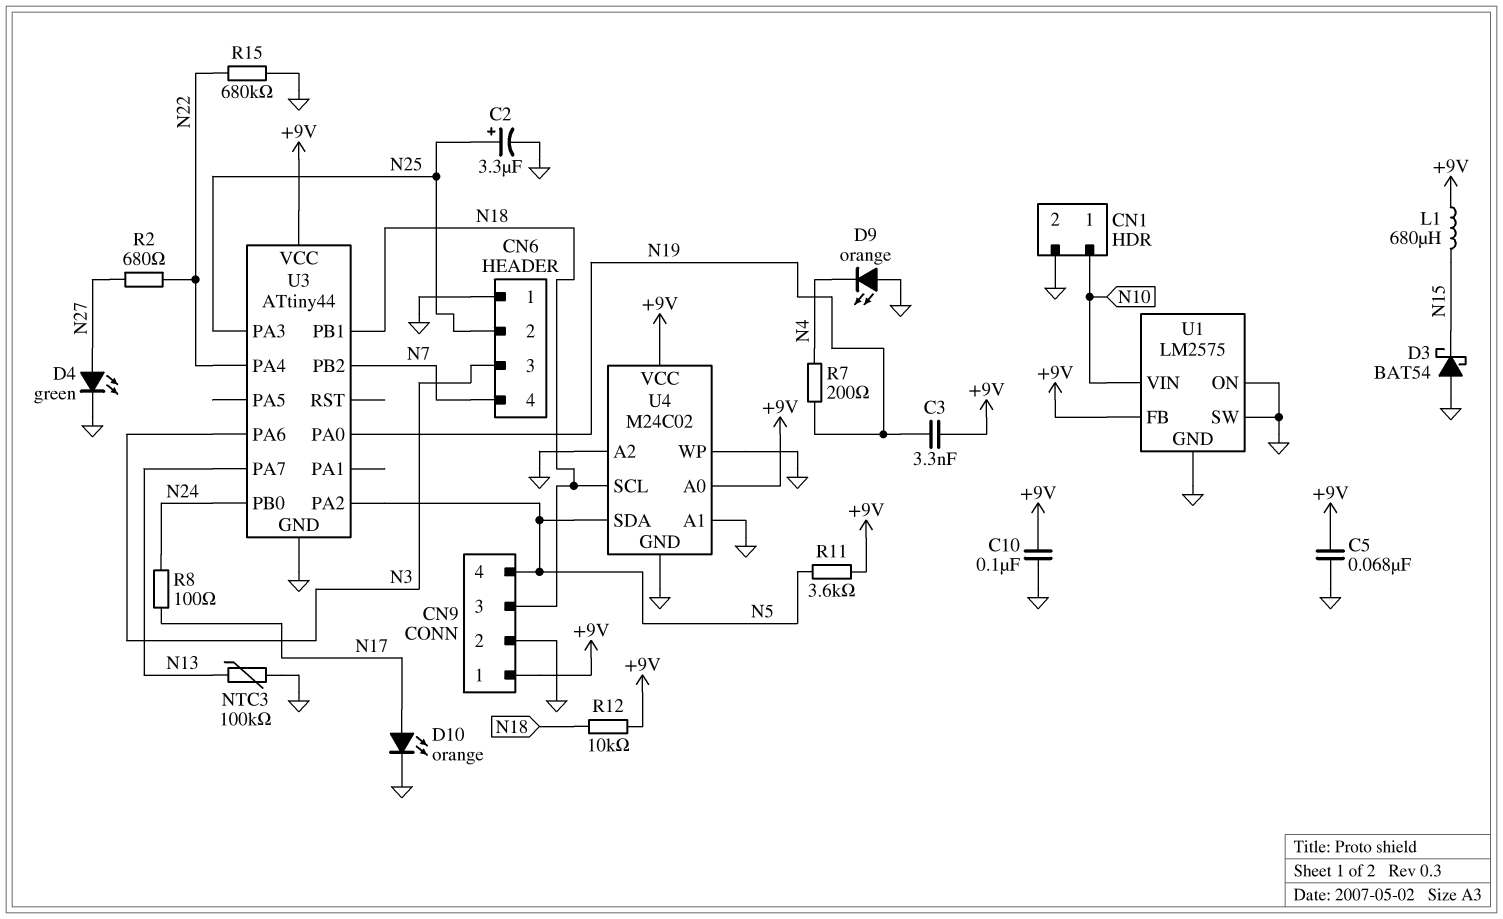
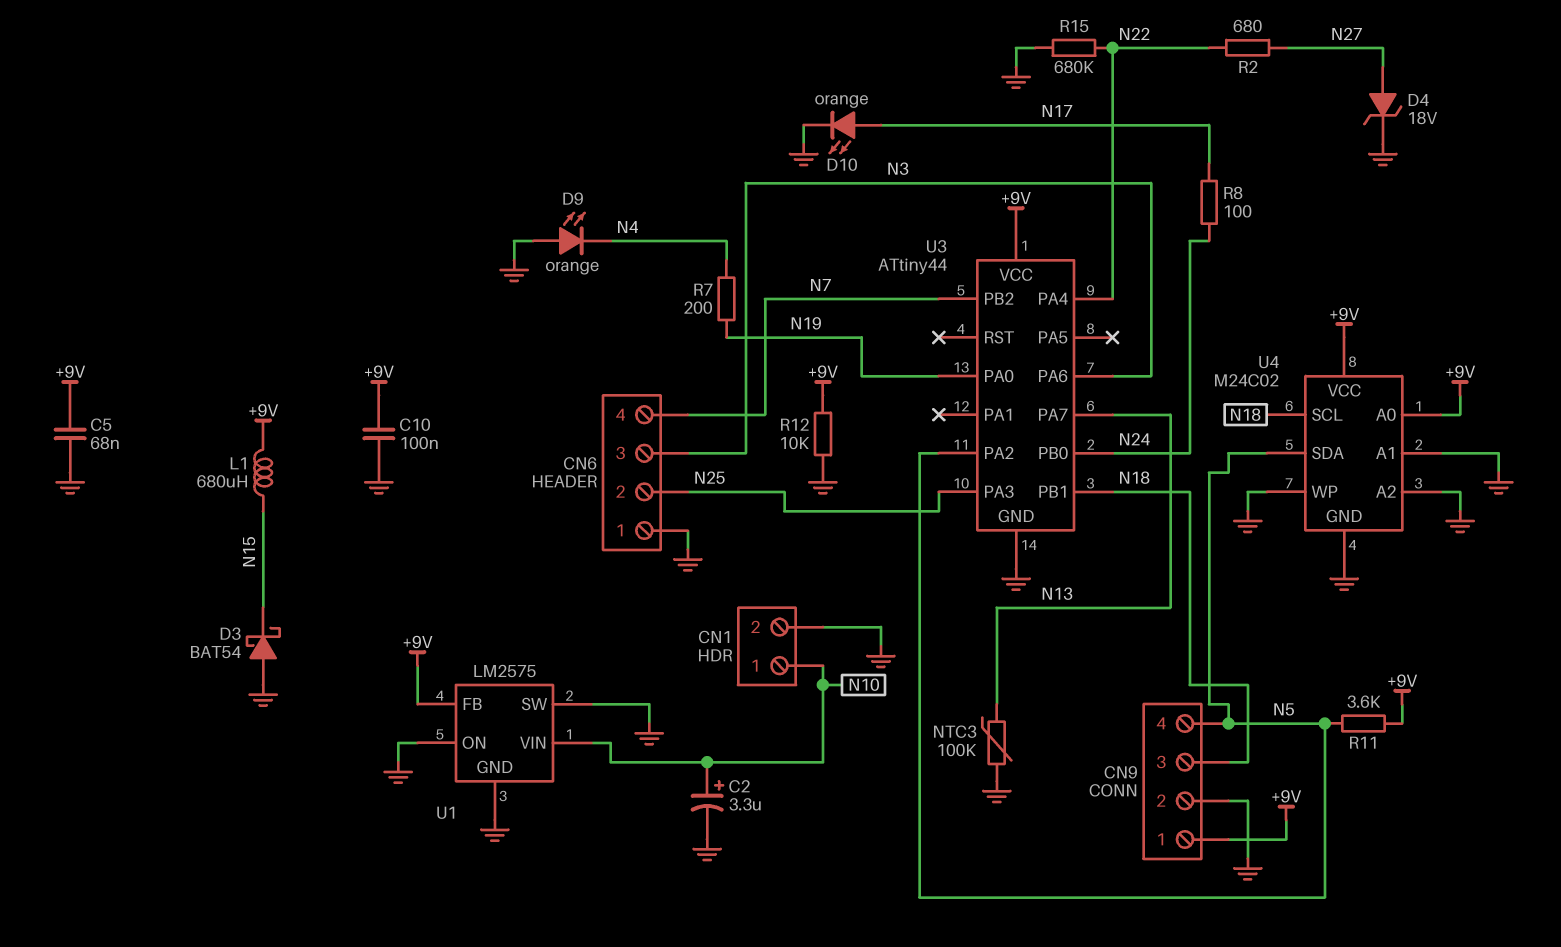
C2: 3.3uF (plus N25, minus GND) -> 3.3uF (plus N10, minus GND)
C3: 3.3nF (+9V, N19) -> none
D4: LED green (A N27, K GND) -> zener 18V (A N27, K GND)
R12: 10k (+9V, N18) -> 10k (+9V, GND)

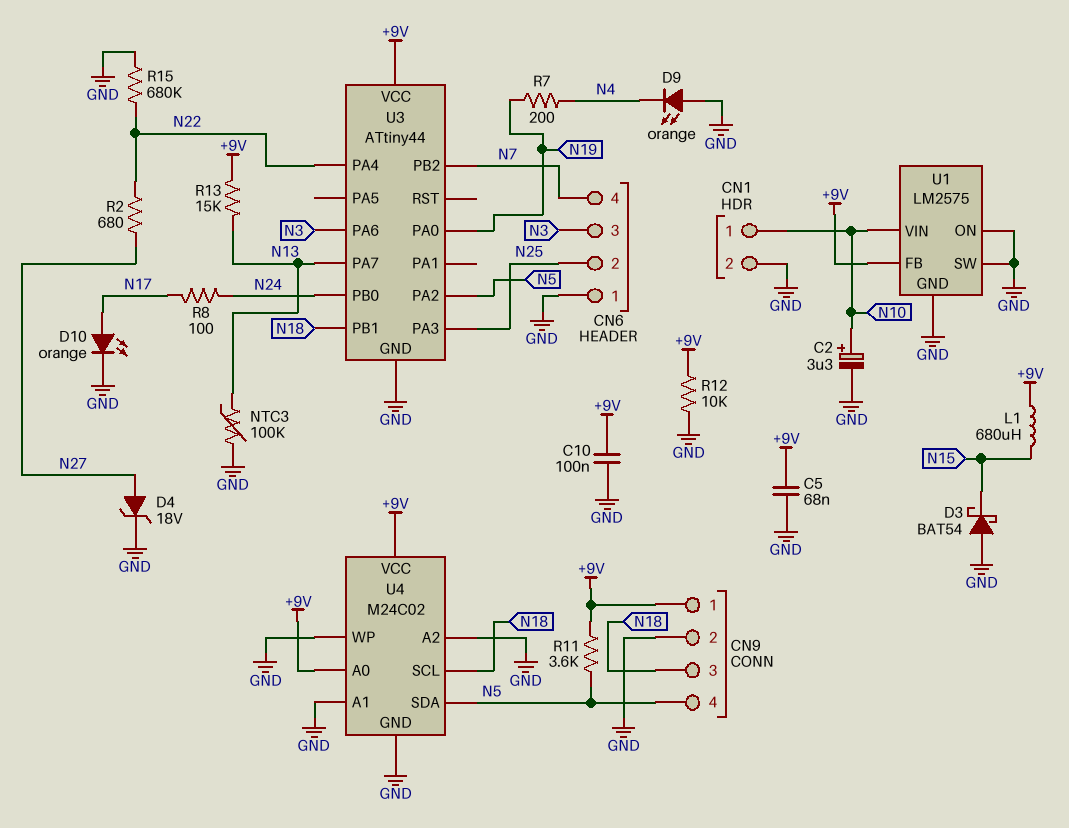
R13: none -> 15k (+9V, N13)

